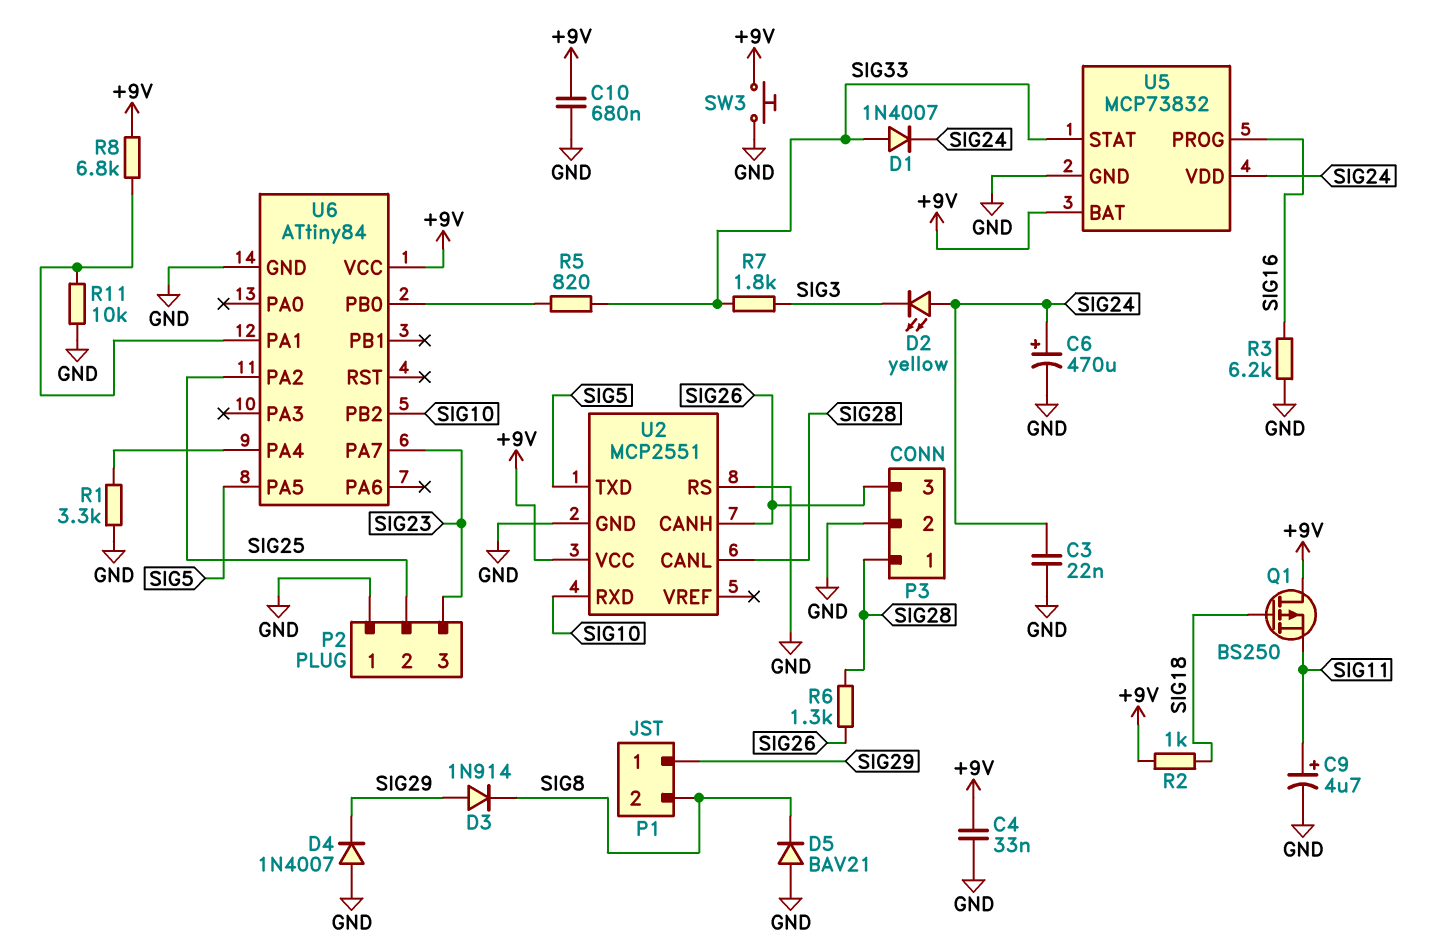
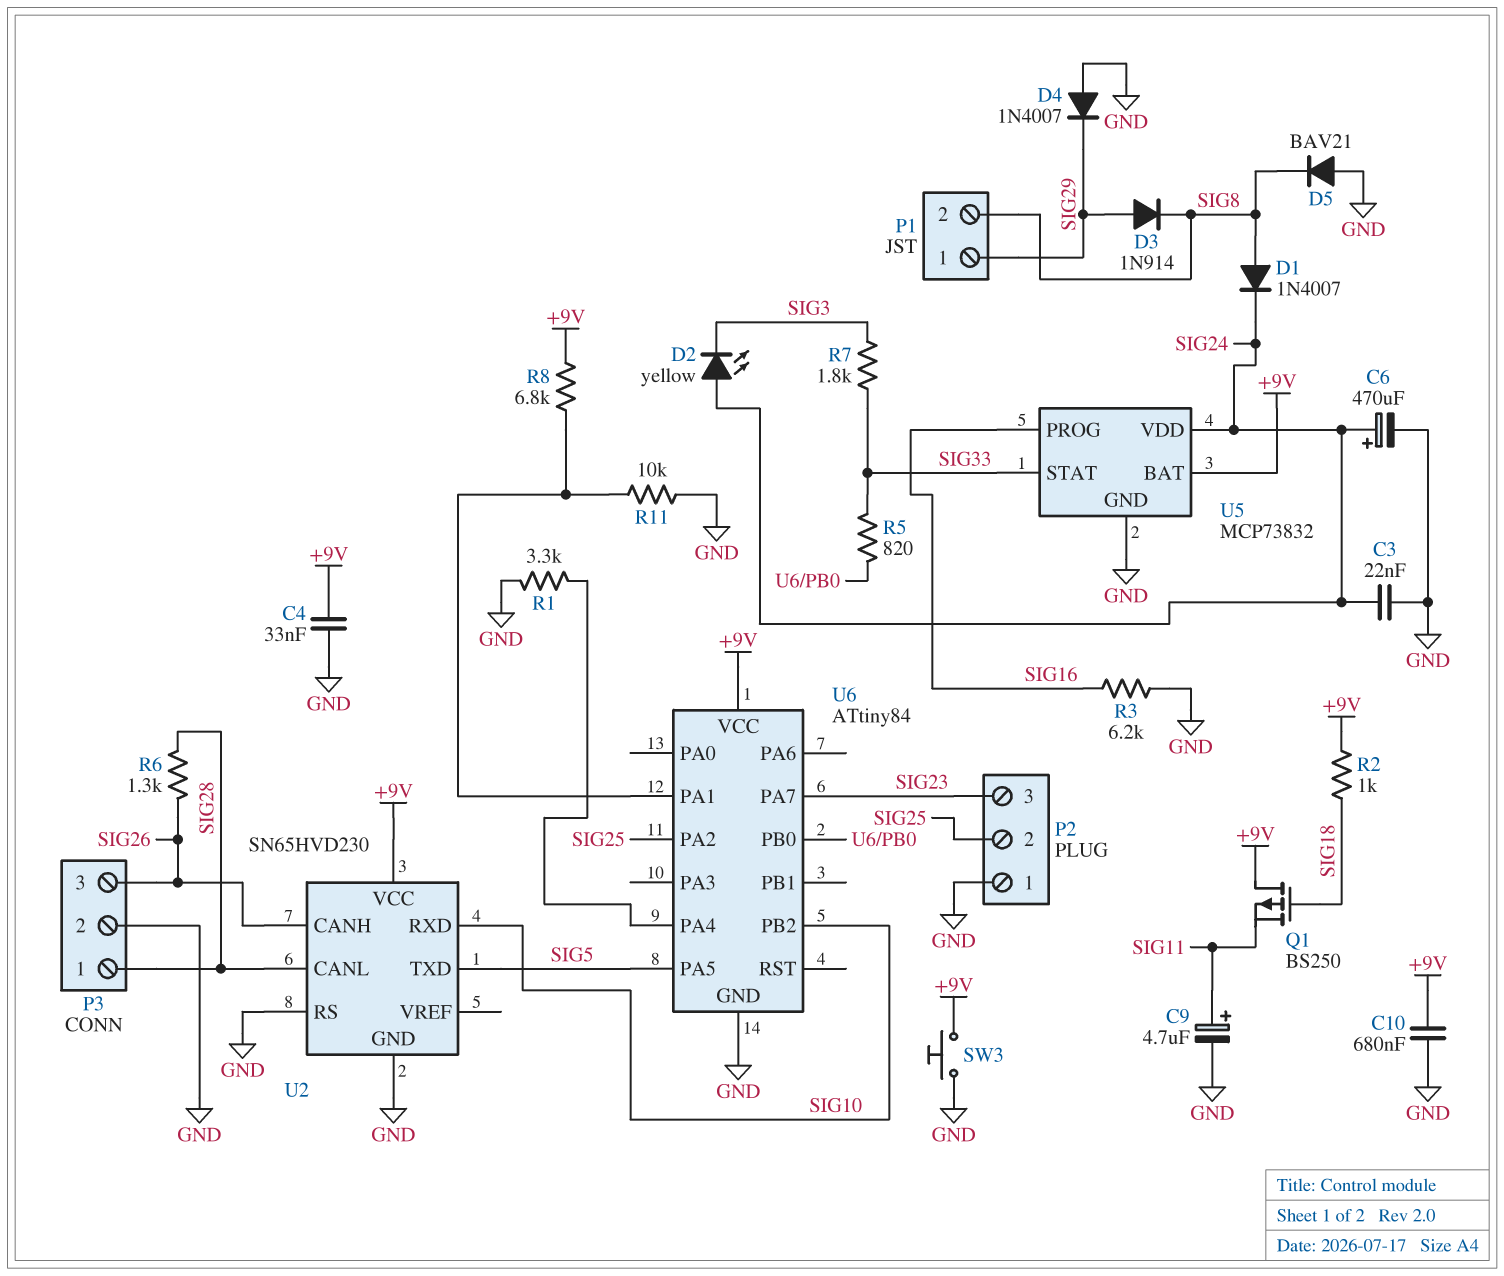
D1: diode 1N4007 (A SIG33, K SIG24) -> diode 1N4007 (A SIG8, K SIG24)
U2: MCP2551 -> SN65HVD230

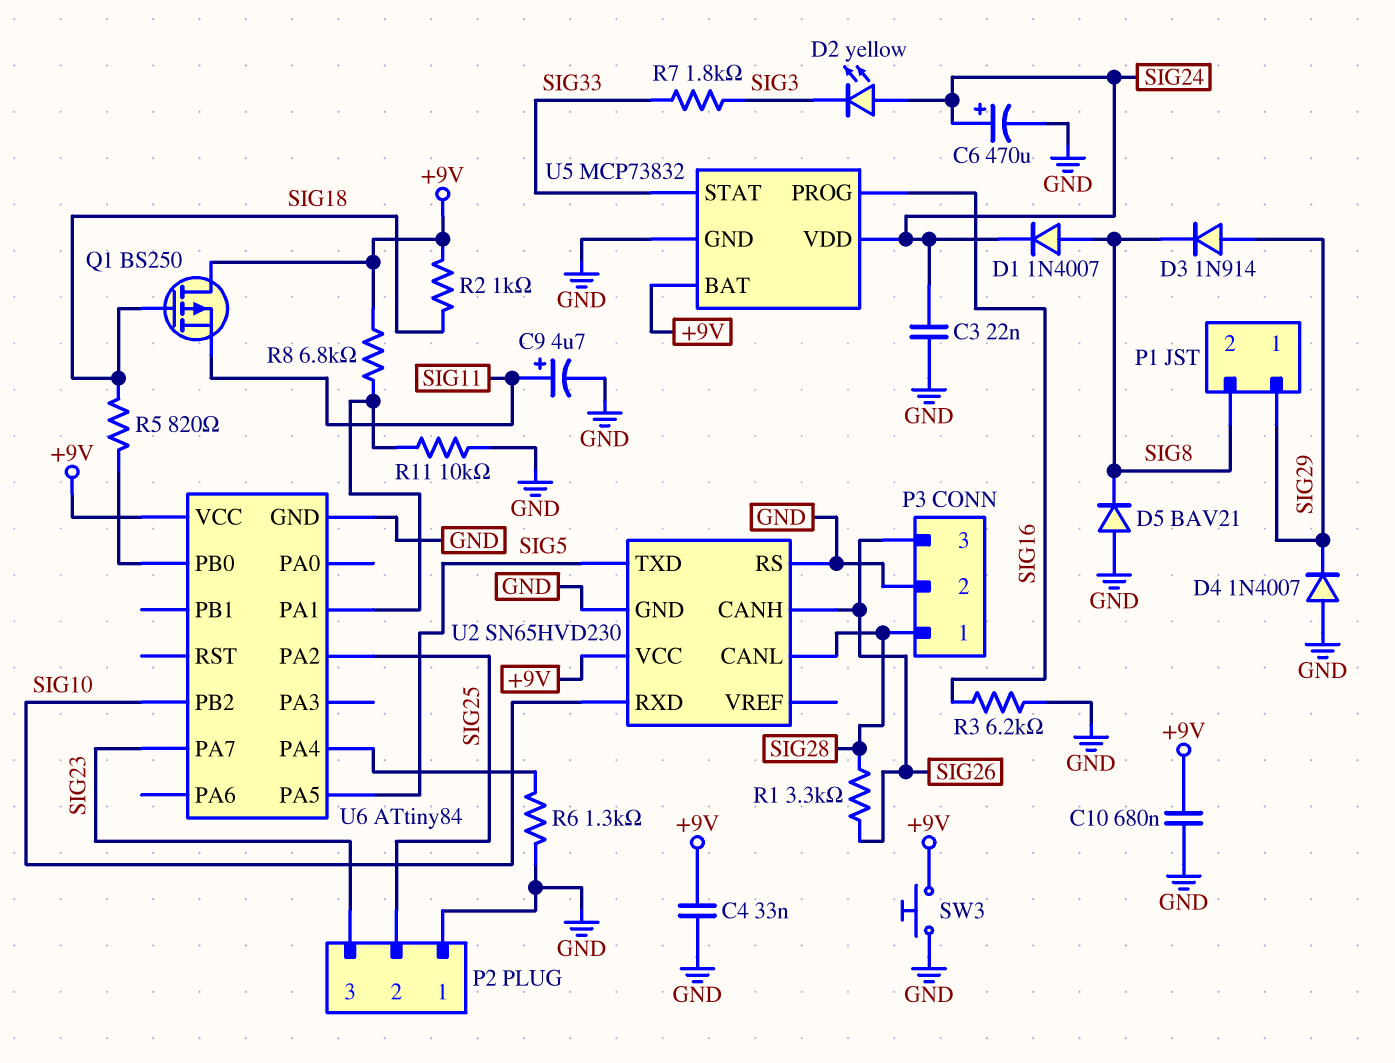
R1: 3.3k (GND, U6/PA4) -> 3.3k (SIG26, SIG28)
R5: 820 (SIG33, U6/PB0) -> 820 (SIG18, U6/PB0)
R6: 1.3k (SIG26, SIG28) -> 1.3k (GND, U6/PA4)

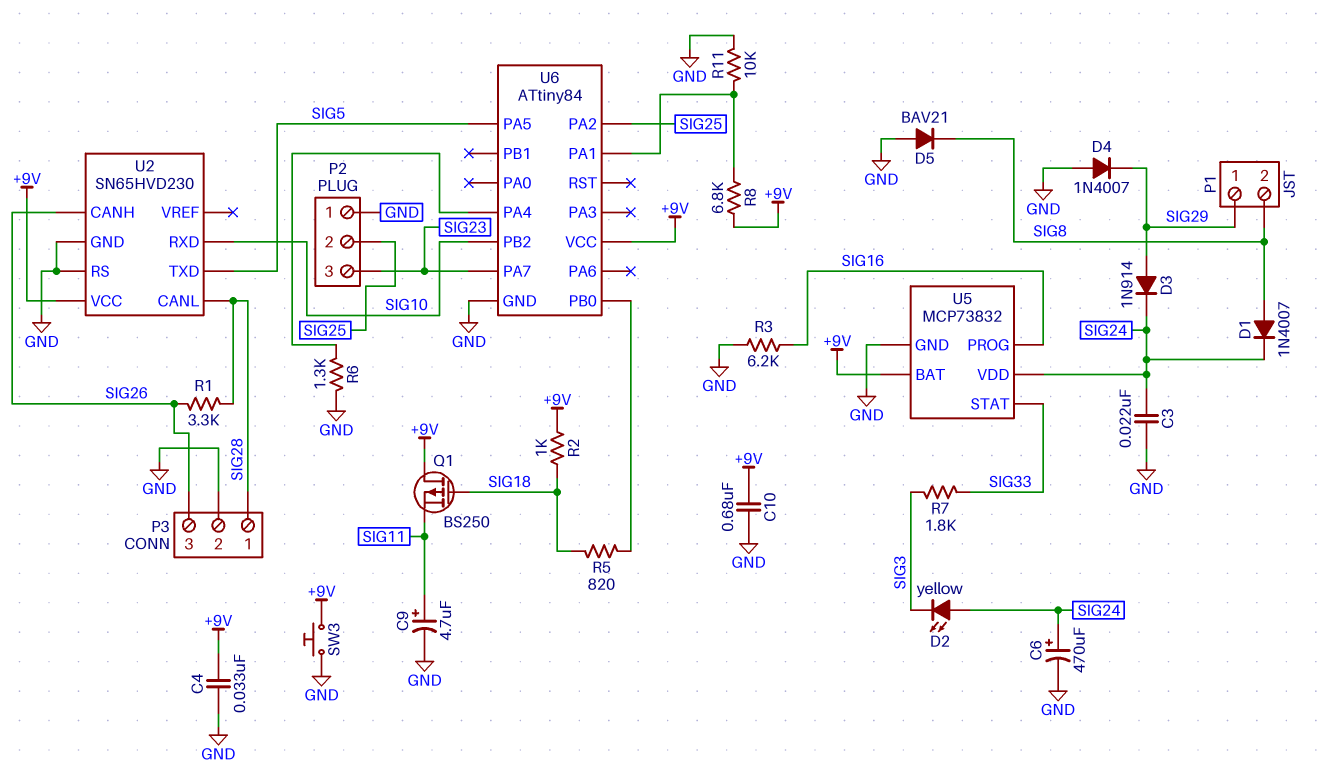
D3: diode 1N914 (A SIG29, K SIG8) -> diode 1N914 (A SIG29, K SIG24)

